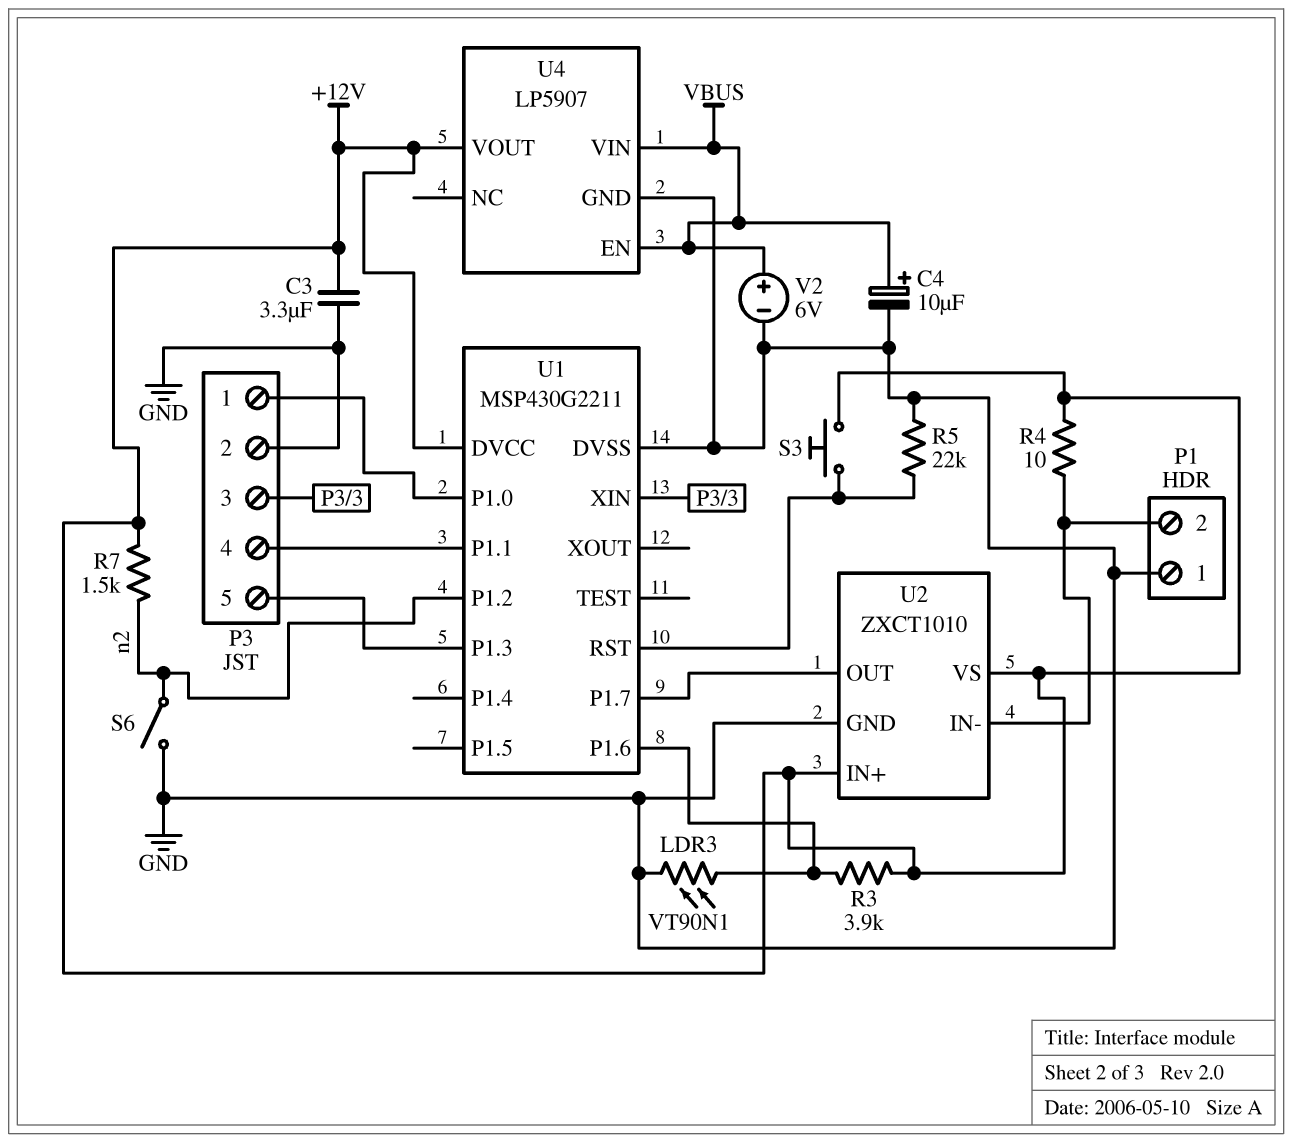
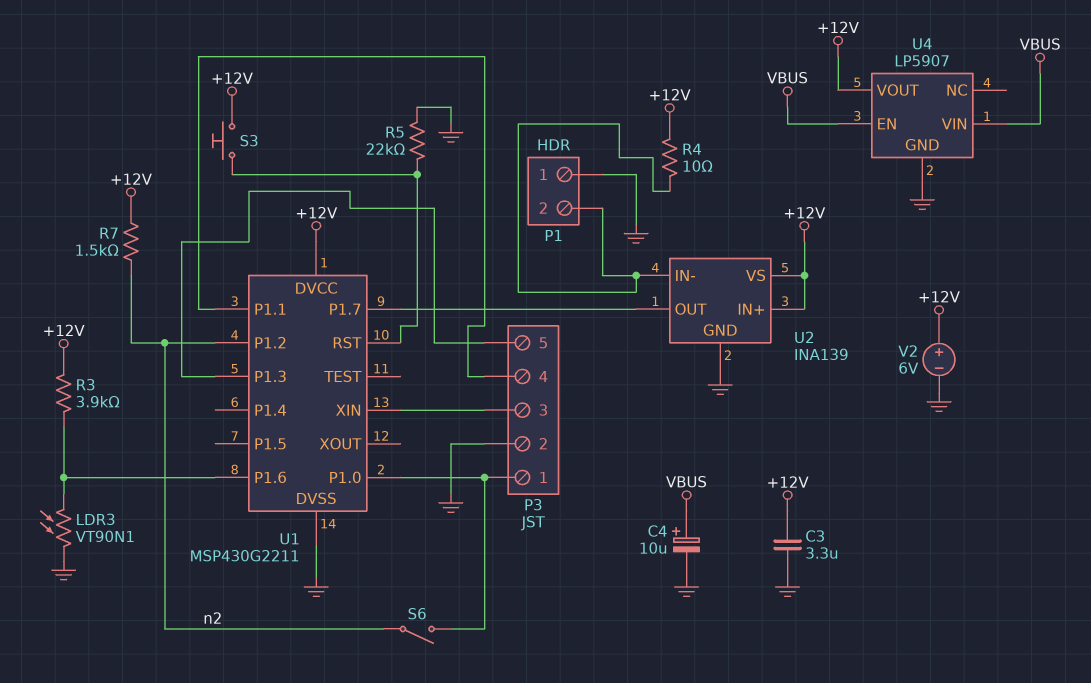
S6: switch (GND, n2) -> switch (P3/1, n2)
U2: ZXCT1010 -> INA139
V2: 6V (plus VBUS, minus GND) -> 6V (plus +12V, minus GND)

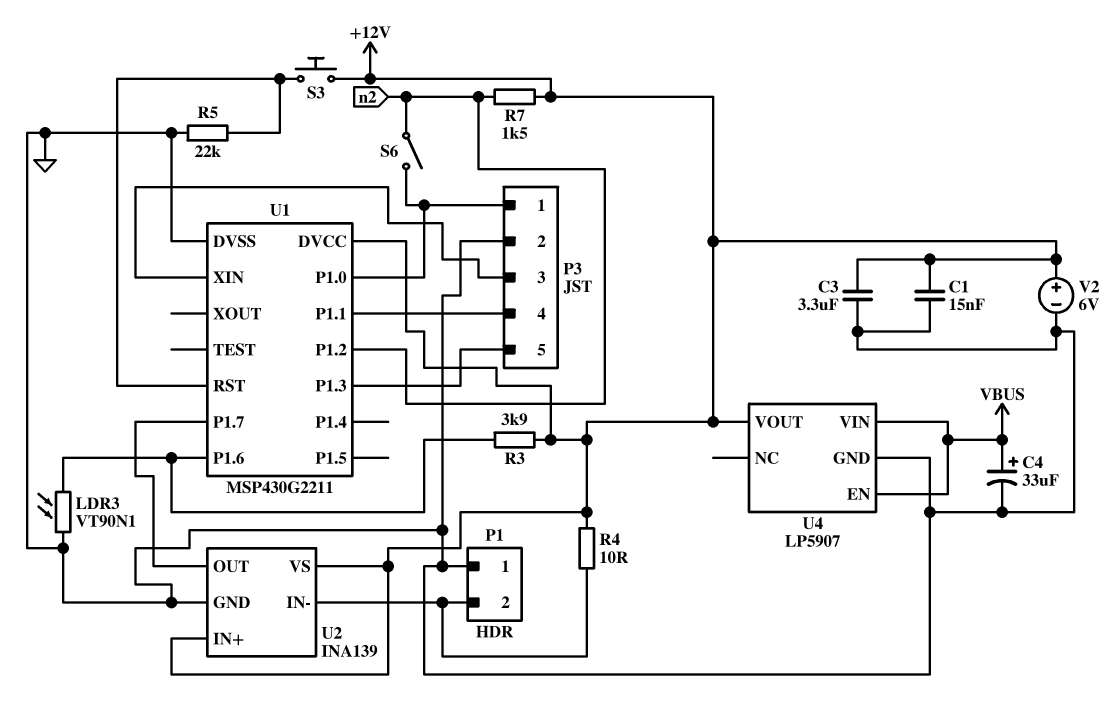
C1: none -> 15nF (+12V, GND)
C4: 10uF (plus VBUS, minus GND) -> 33uF (plus VBUS, minus GND)

